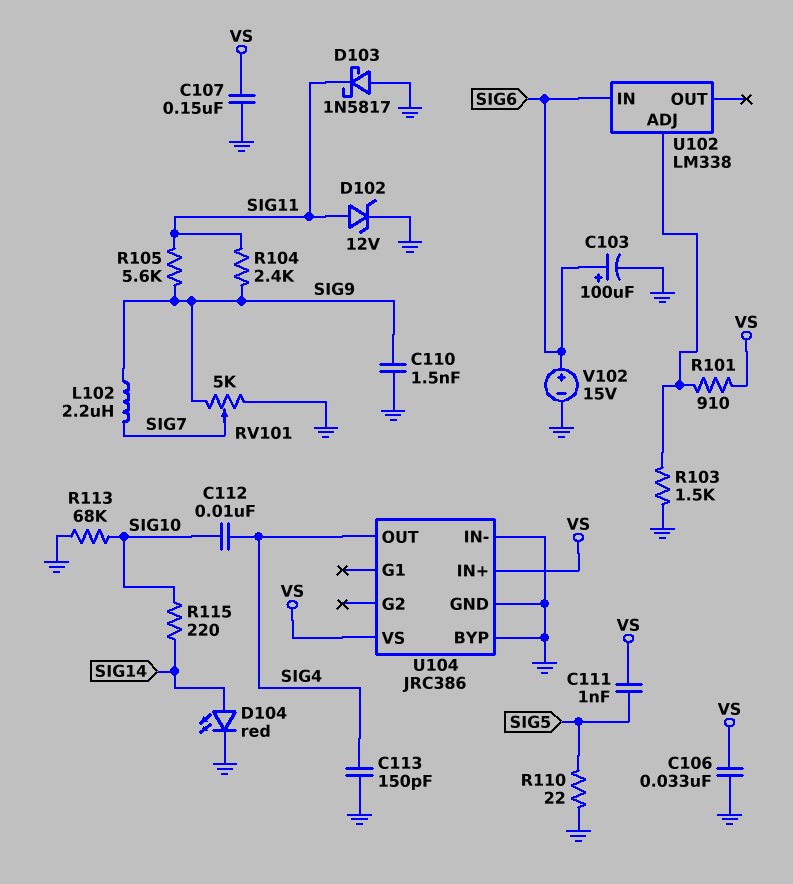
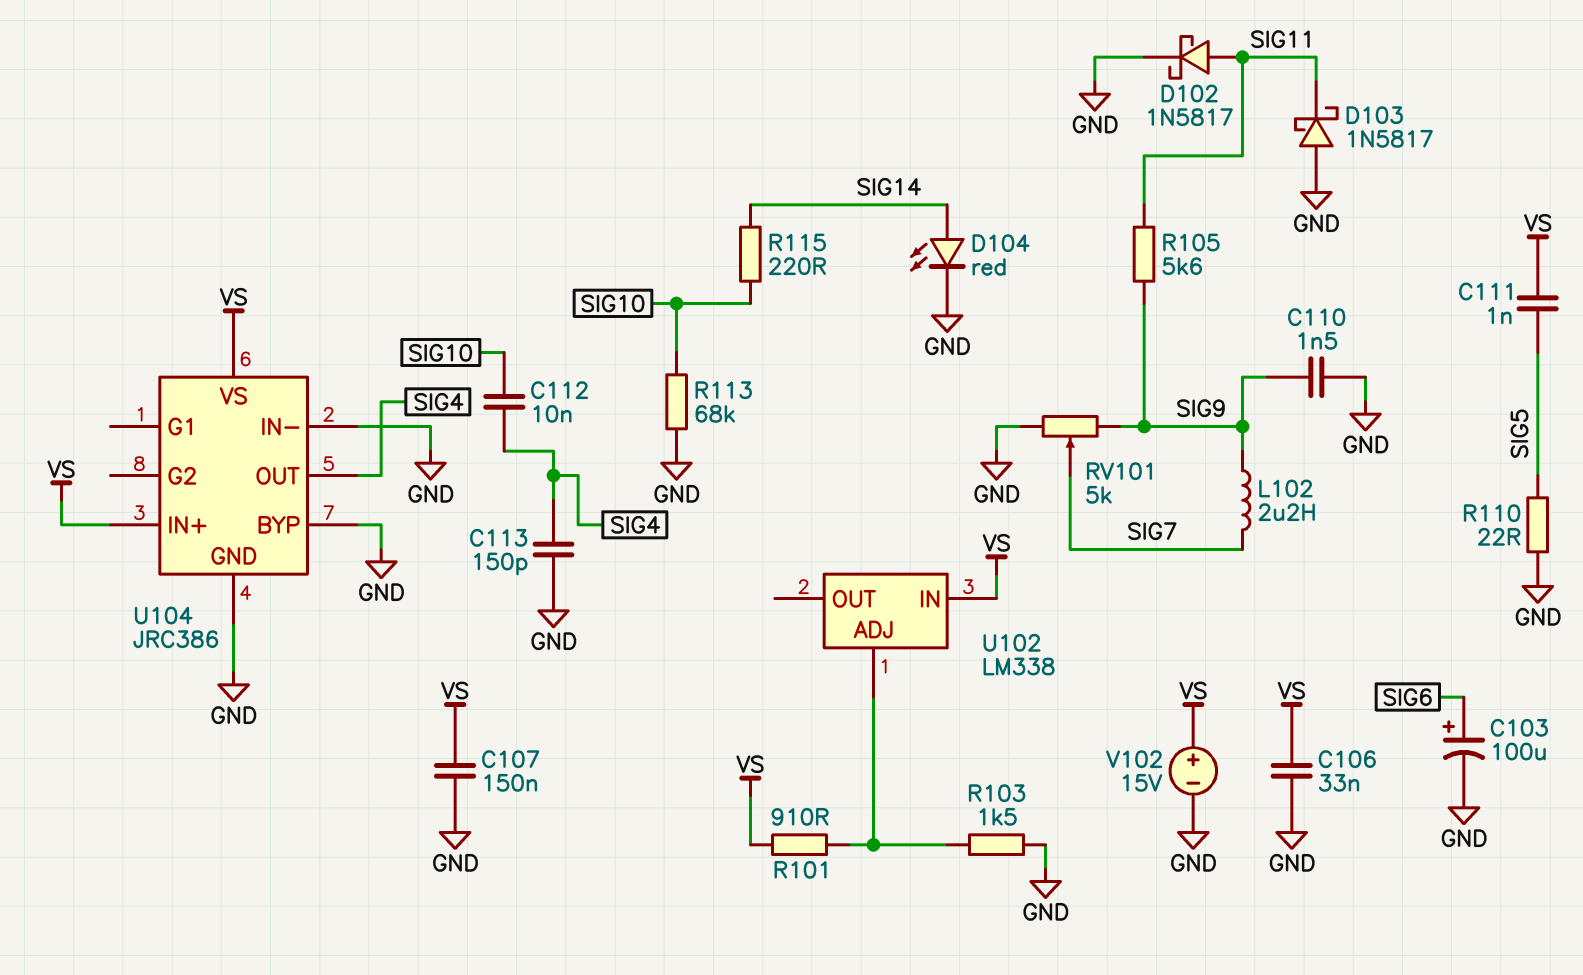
D102: zener 12V (A SIG11, K GND) -> schottky 1N5817 (A SIG11, K GND)
R104: 2.4k (SIG9, SIG11) -> none
U102 pin IN: SIG6 -> VS
V102: 15V (plus SIG6, minus GND) -> 15V (plus VS, minus GND)

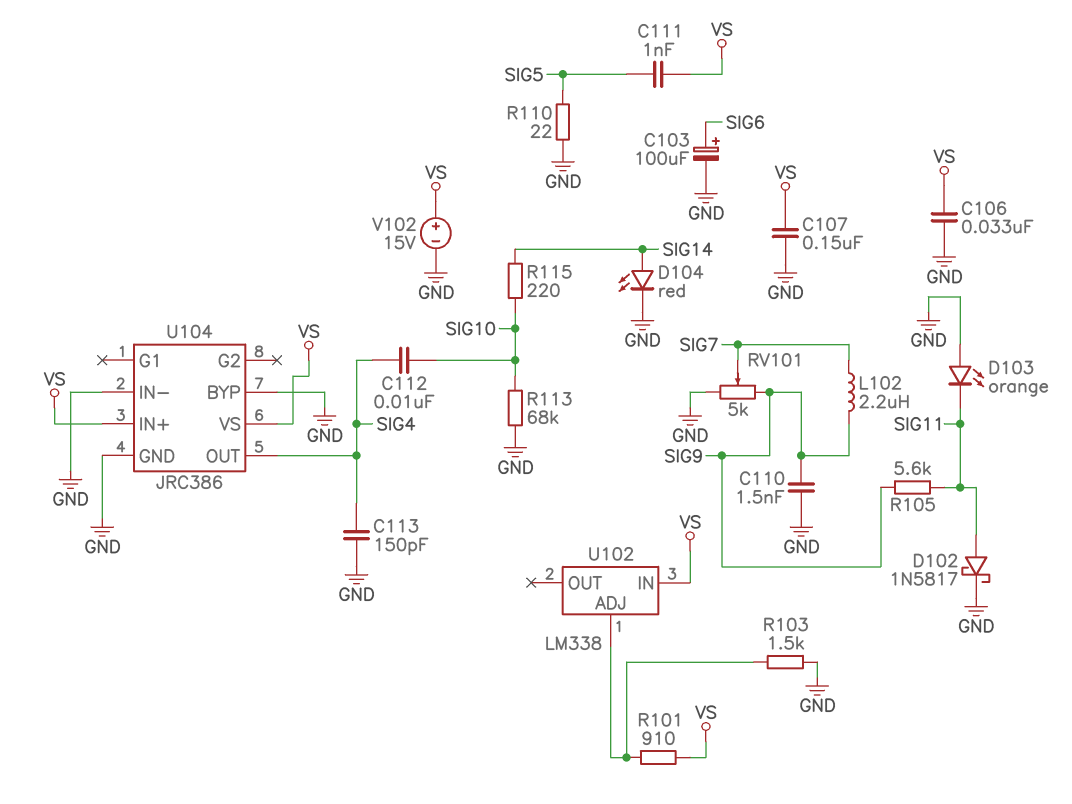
D103: schottky 1N5817 (A GND, K SIG11) -> LED orange (A GND, K SIG11)

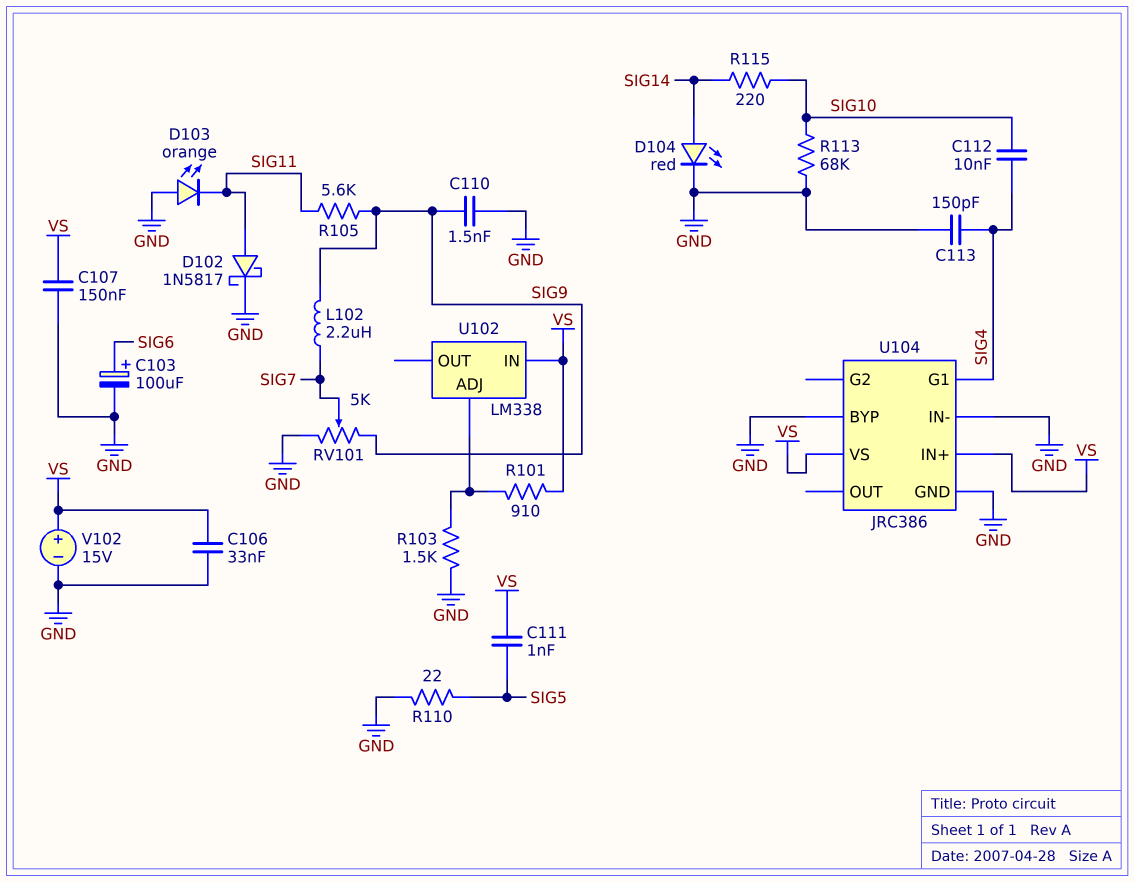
U104 pin G1: none -> SIG4
U104 pin OUT: SIG4 -> none

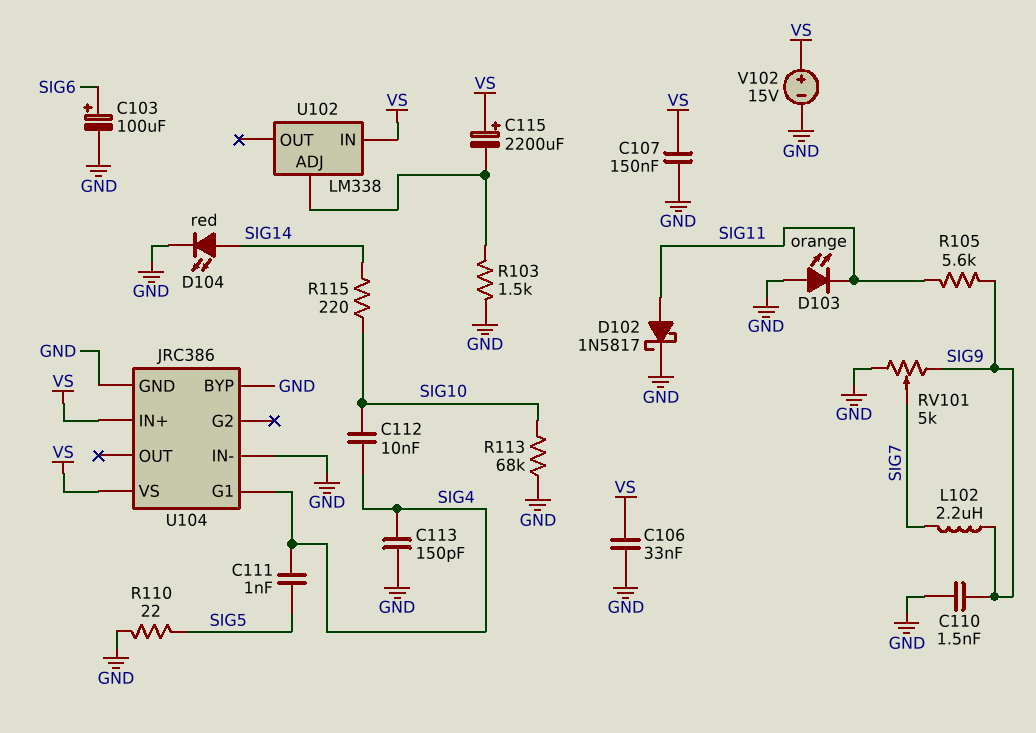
C111: 1nF (SIG5, VS) -> 1nF (SIG4, SIG5)
C115: none -> 2200uF (plus VS, minus U102/ADJ)
R101: 910 (U102/ADJ, VS) -> none

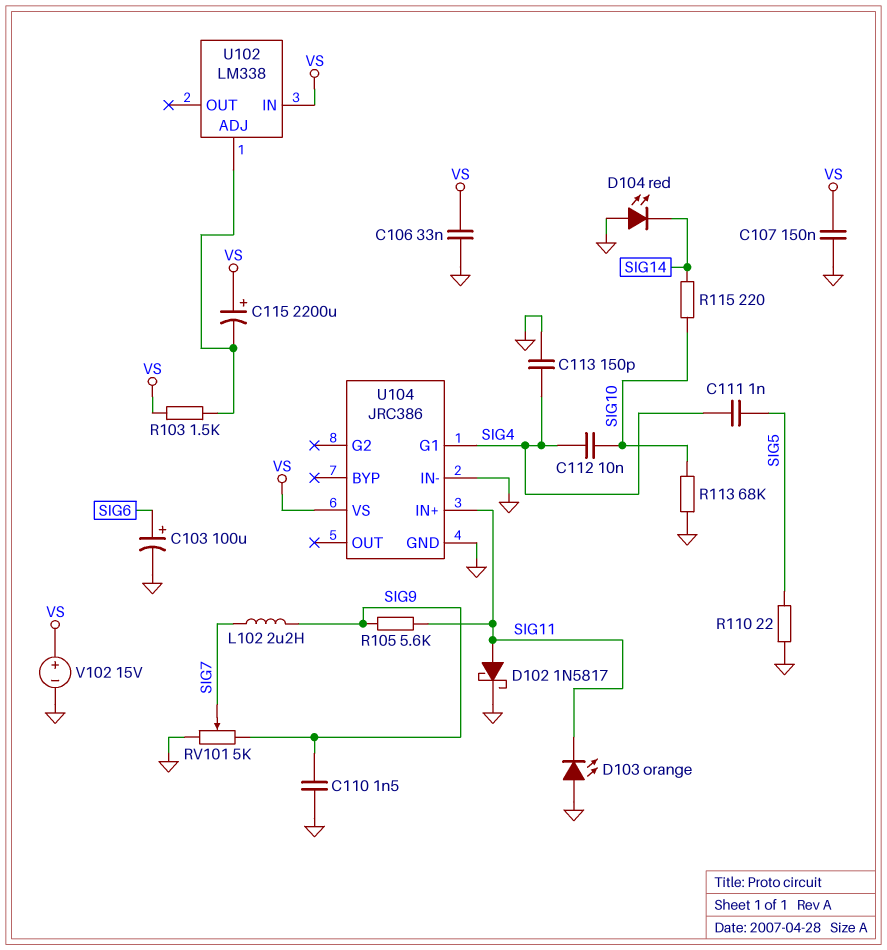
D104: LED red (A SIG14, K GND) -> LED red (A GND, K SIG14)
R103: 1.5k (GND, U102/ADJ) -> 1.5k (U102/ADJ, VS)
U104 pin BYP: GND -> none
U104 pin IN+: VS -> SIG11

